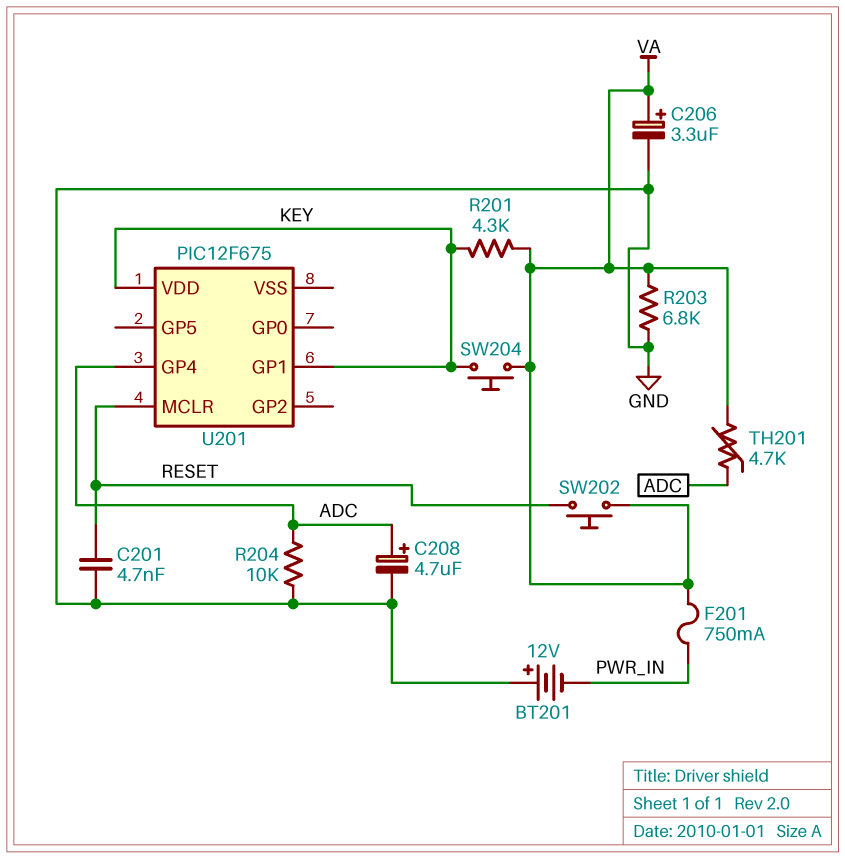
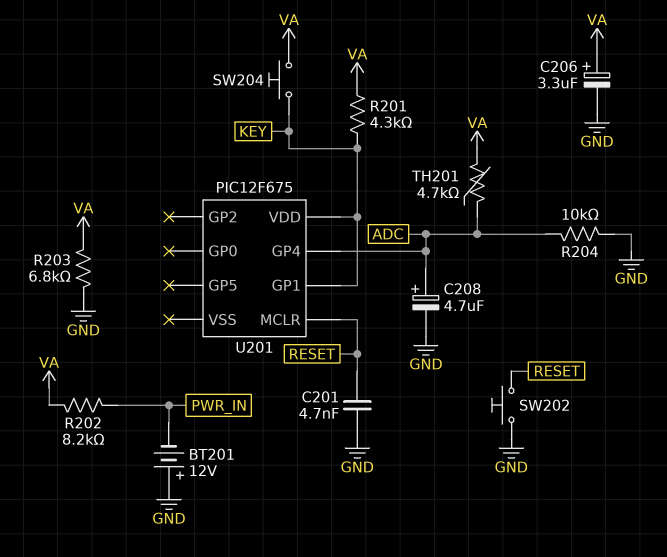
F201: 750mA (PWR_IN, VA) -> none
R202: none -> 8.2k (PWR_IN, VA)
SW202: button (RESET, VA) -> button (GND, RESET)

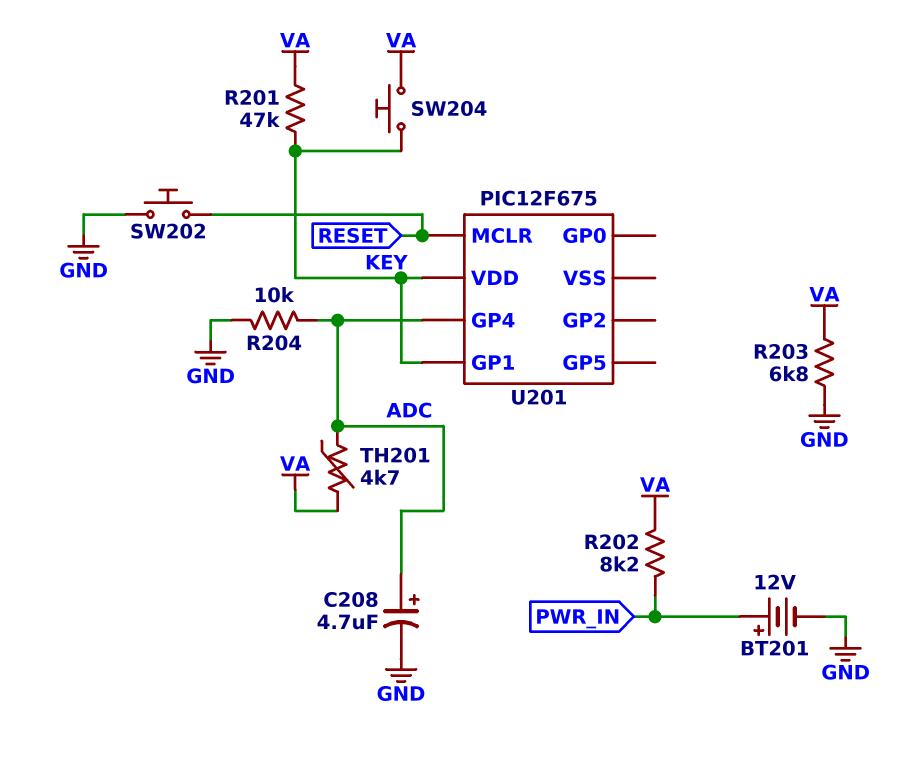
BT201: 12V (plus GND, minus PWR_IN) -> 12V (plus PWR_IN, minus GND)
C201: 4.7nF (GND, RESET) -> none
C206: 3.3uF (plus VA, minus GND) -> none
R201: 4.3k (KEY, VA) -> 47k (KEY, VA)

